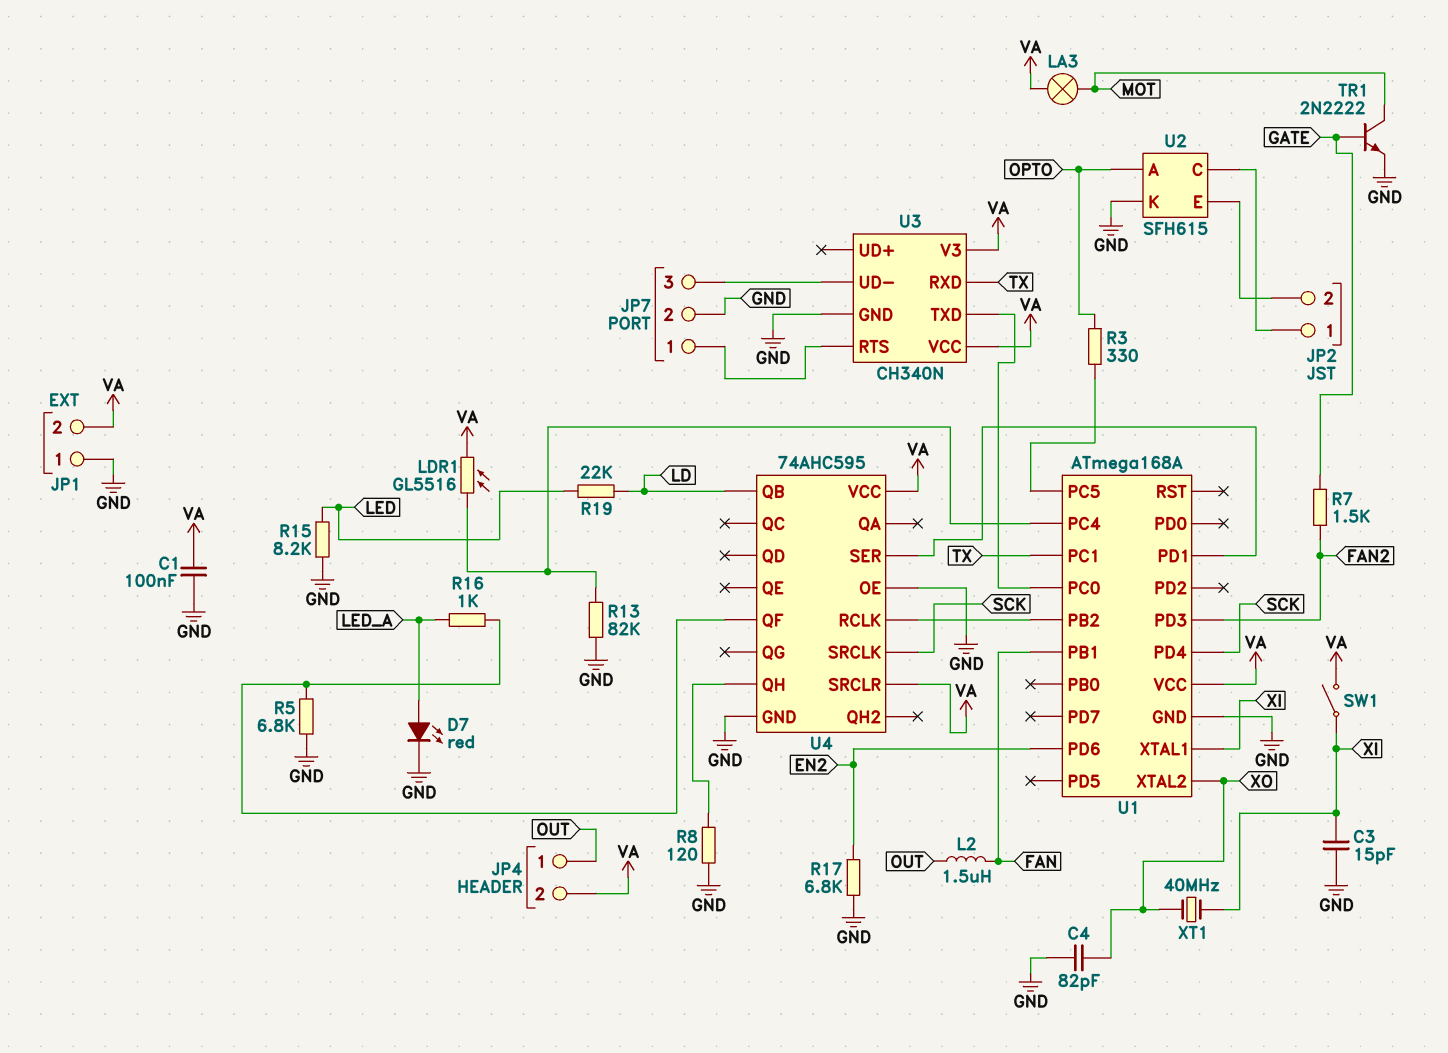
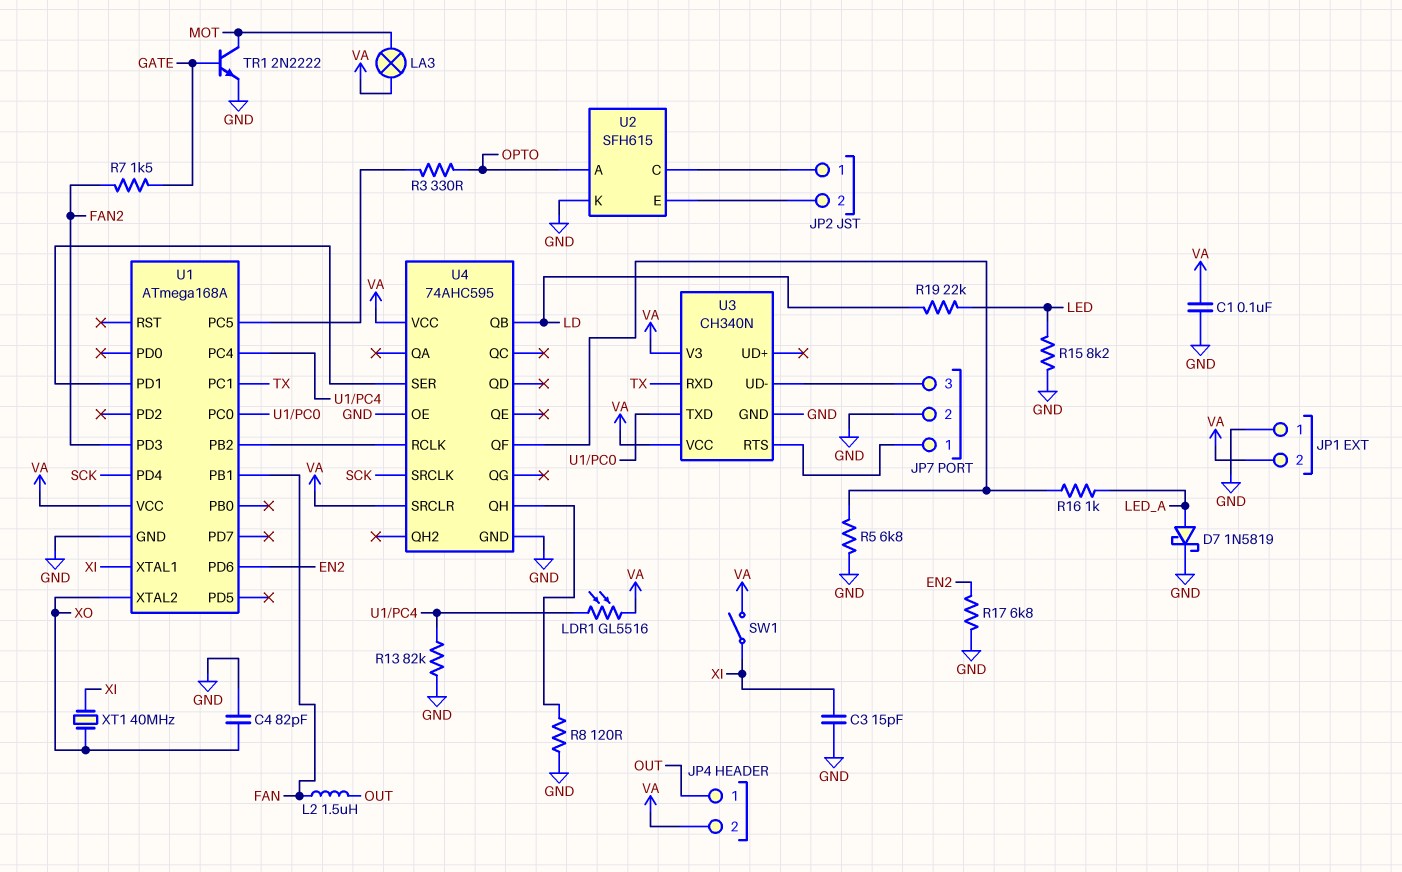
D7: LED red (A LED_A, K GND) -> schottky 1N5819 (A LED_A, K GND)

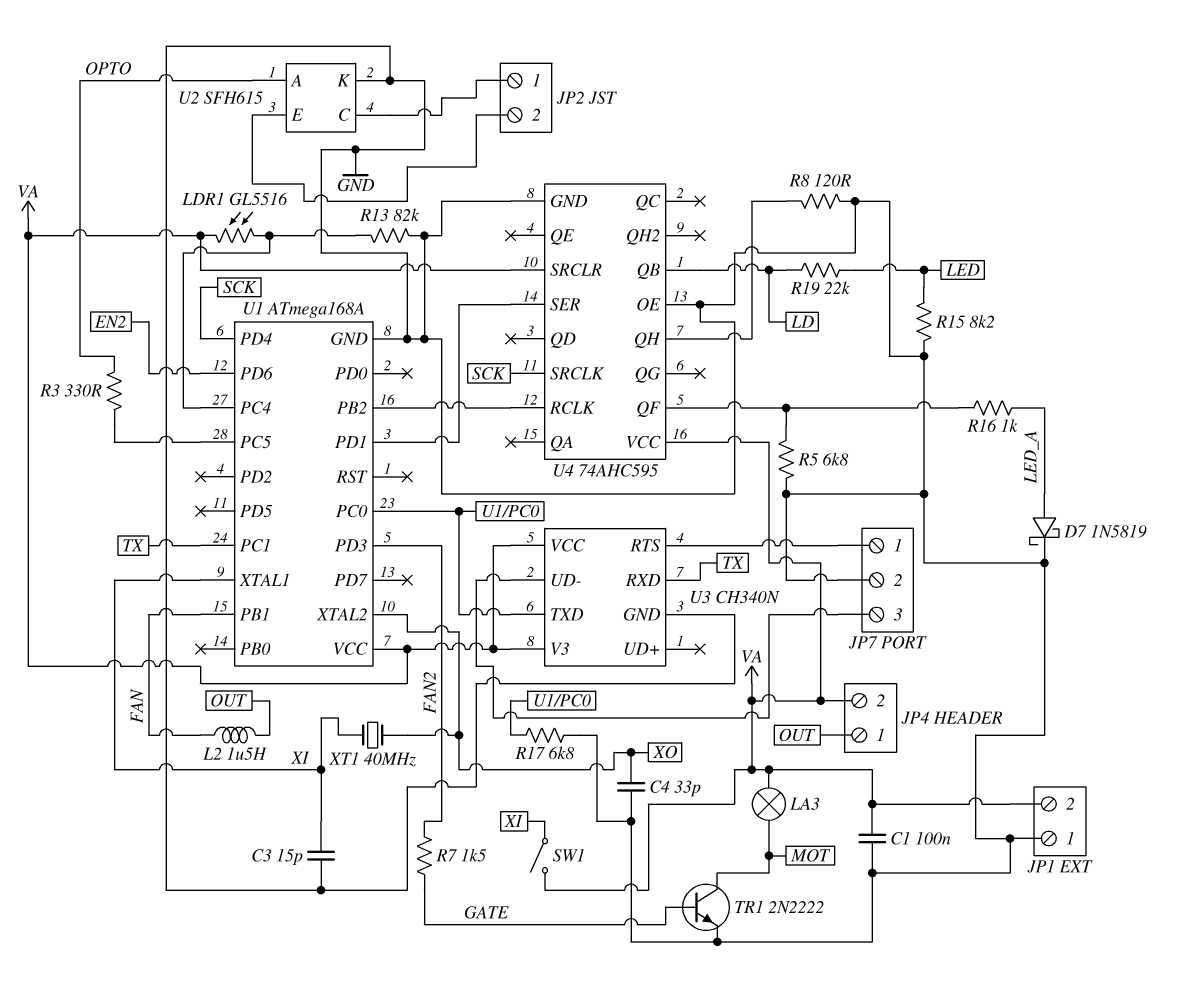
C4: 82pF (GND, XO) -> 33pF (GND, XO)
R17: 6.8k (EN2, GND) -> 6.8k (GND, U1/PC0)

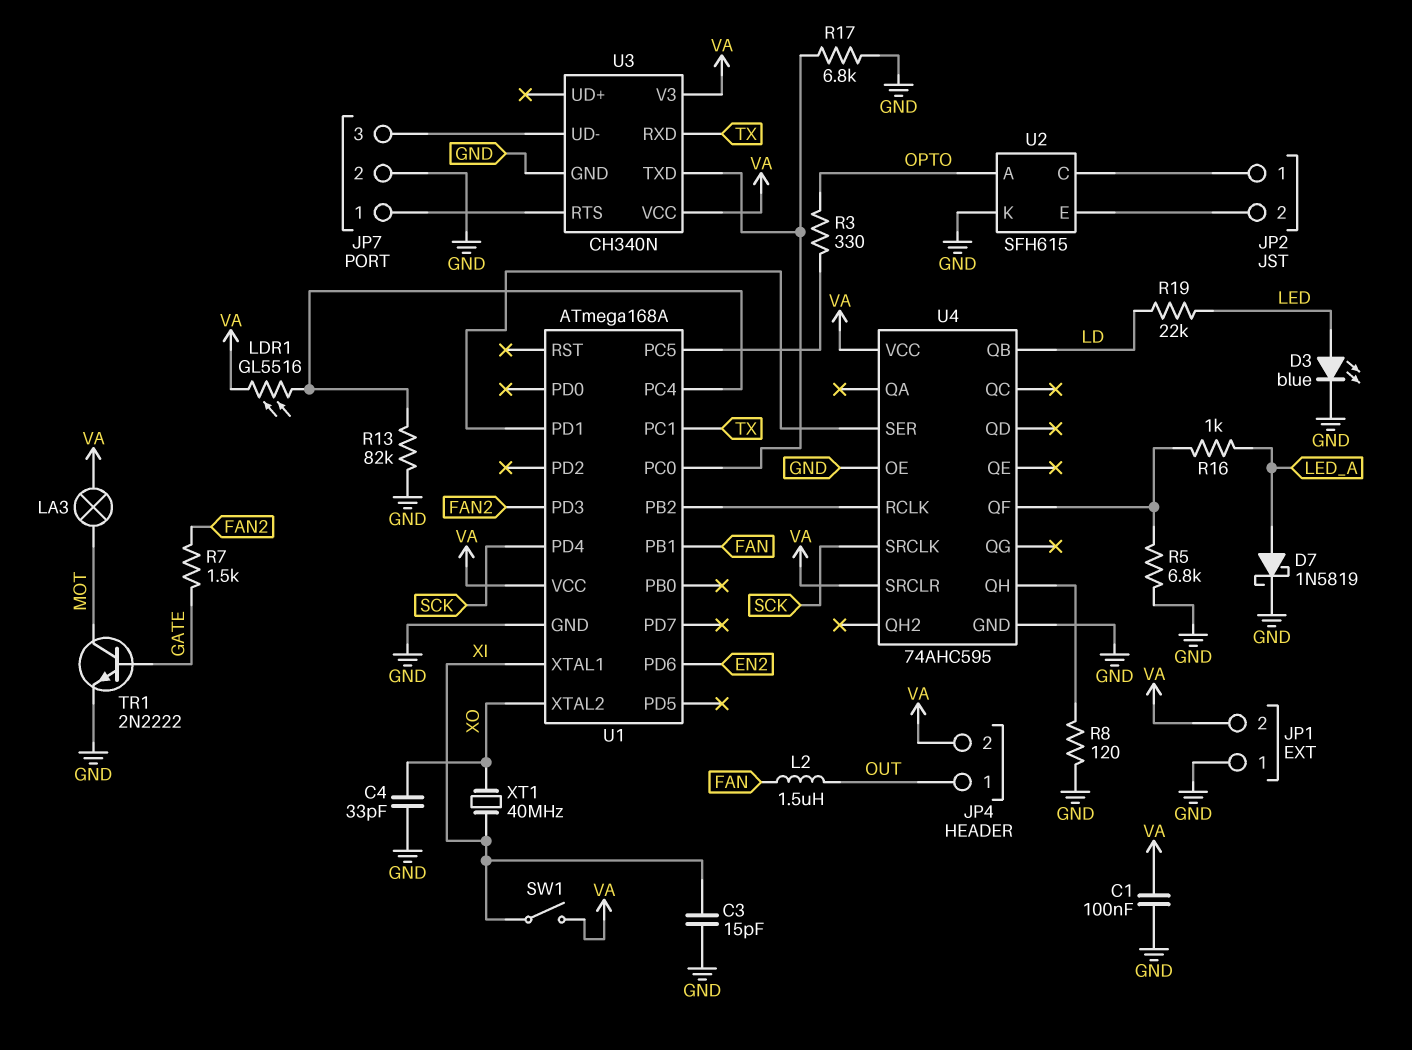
D3: none -> LED blue (A LED, K GND)
R15: 8.2k (GND, LED) -> none

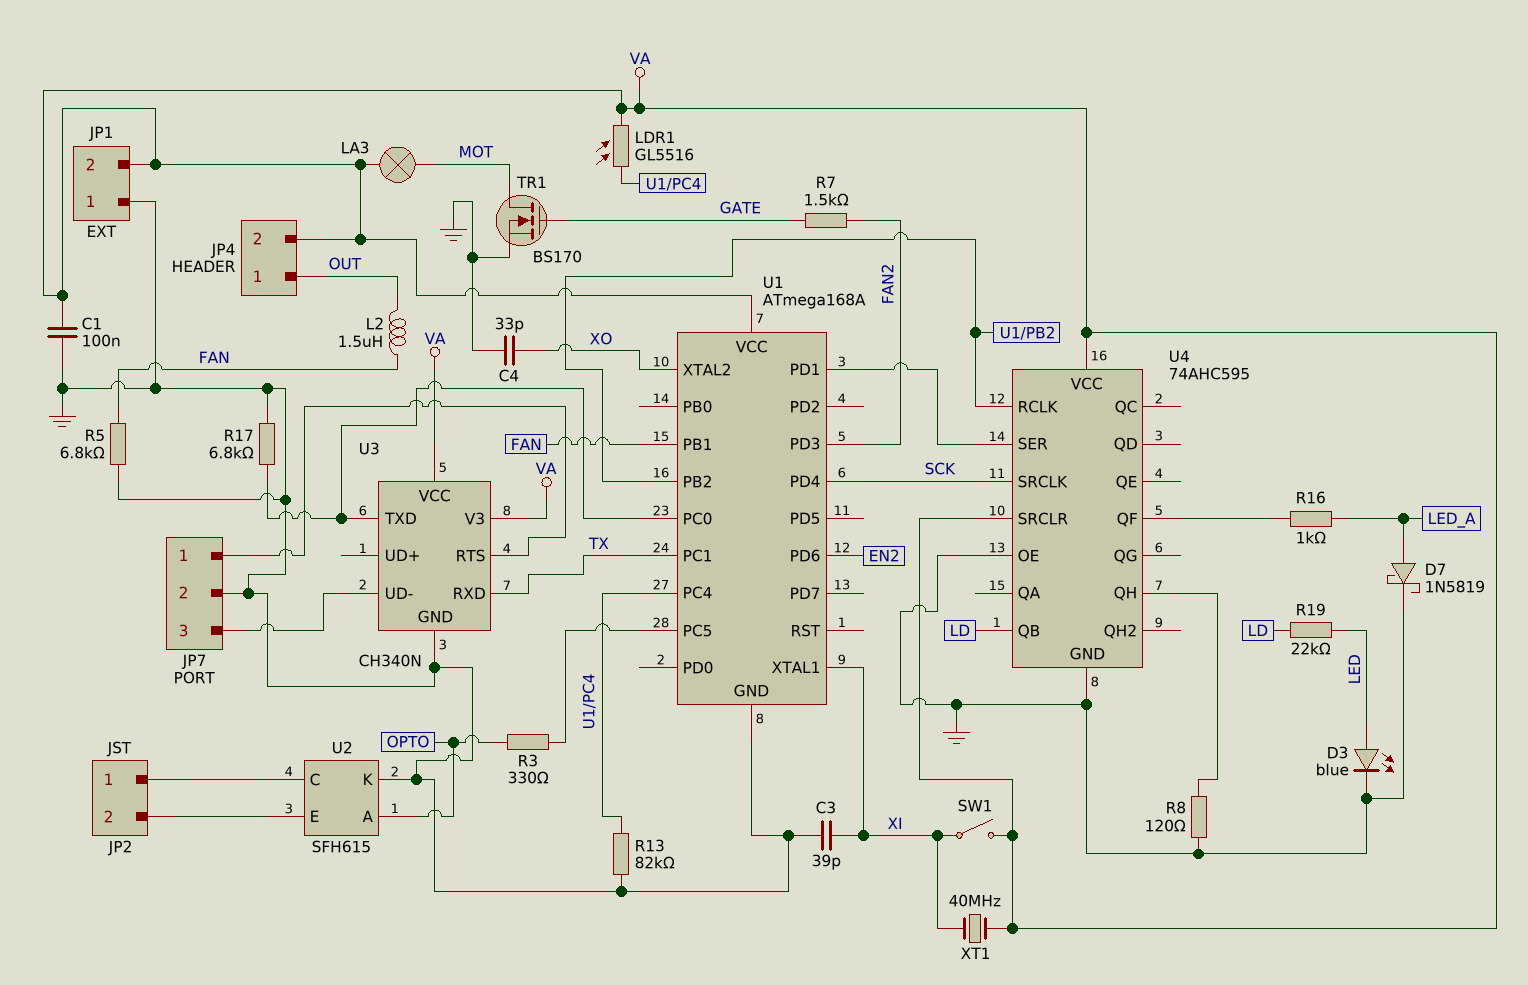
C3: 15pF (GND, XI) -> 39pF (GND, XI)
R5: 6.8k (GND, U4/QF) -> 6.8k (FAN, GND)
TR1: NPN 2N2222 (B GATE, C MOT, E GND) -> NMOS BS170 (G GATE, D MOT, S GND)
XT1: 40MHz (XI, XO) -> 40MHz (VA, XI)

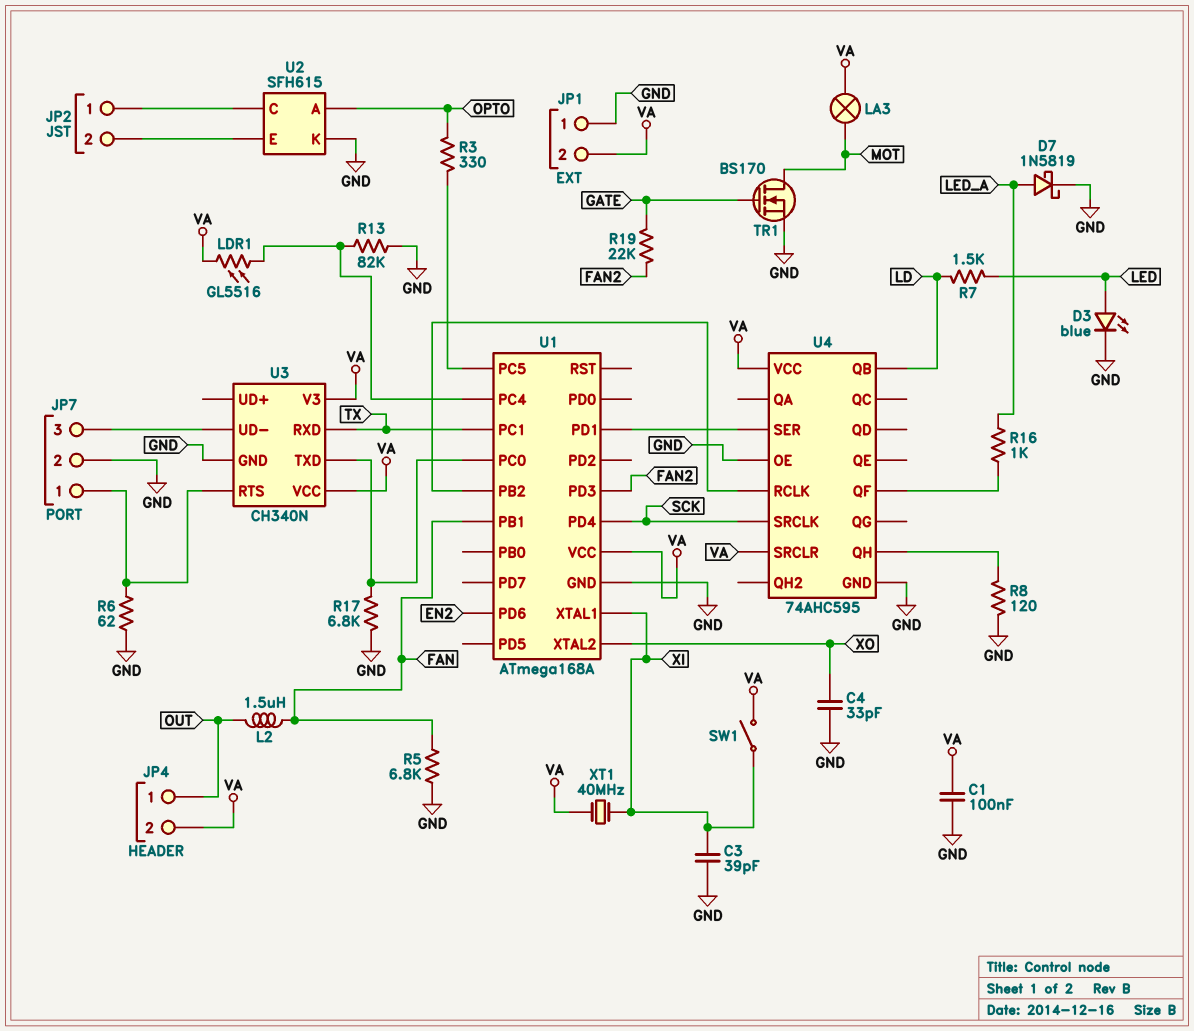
R6: none -> 62 (GND, JP7/1)
R7: 1.5k (FAN2, GATE) -> 1.5k (LD, LED)
R19: 22k (LD, LED) -> 22k (FAN2, GATE)

